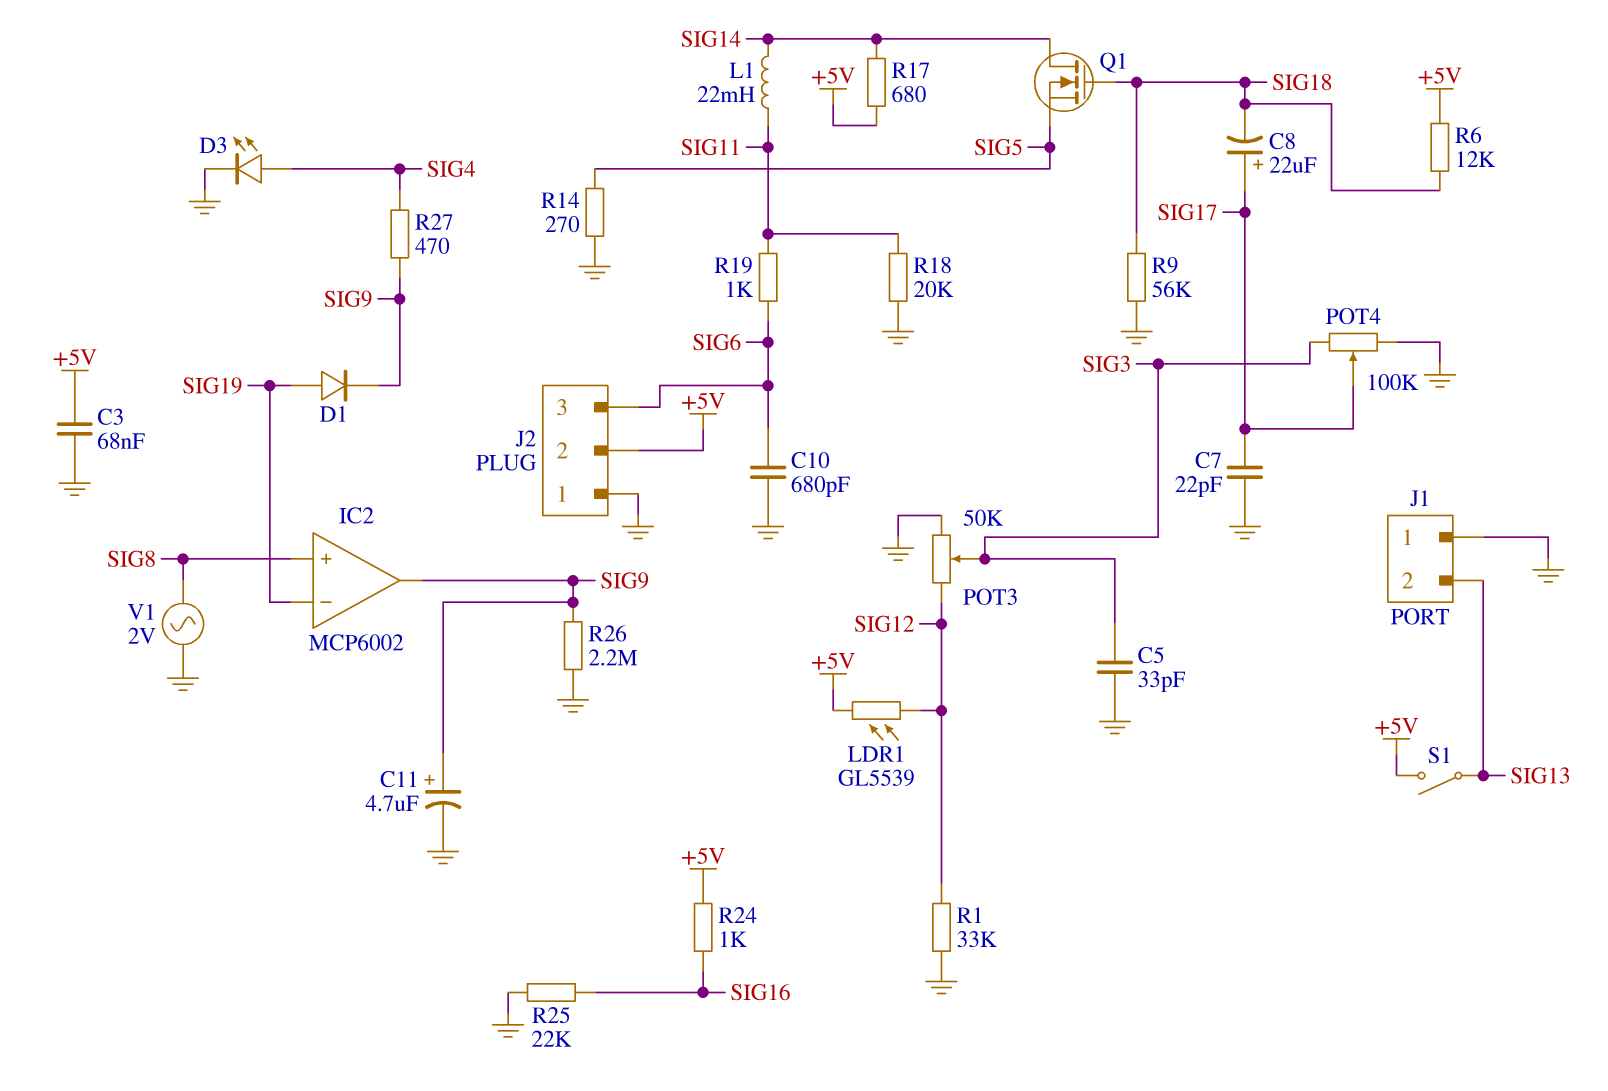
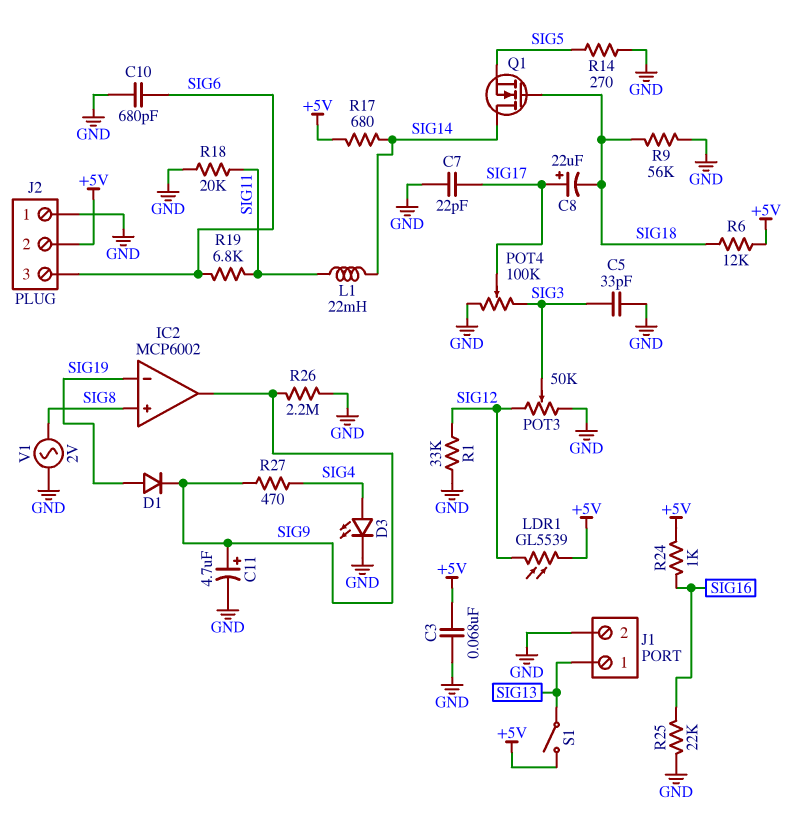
J1 pin 1: GND -> SIG13
J1 pin 2: SIG13 -> GND
R19: 1k (SIG6, SIG11) -> 6.8k (SIG6, SIG11)

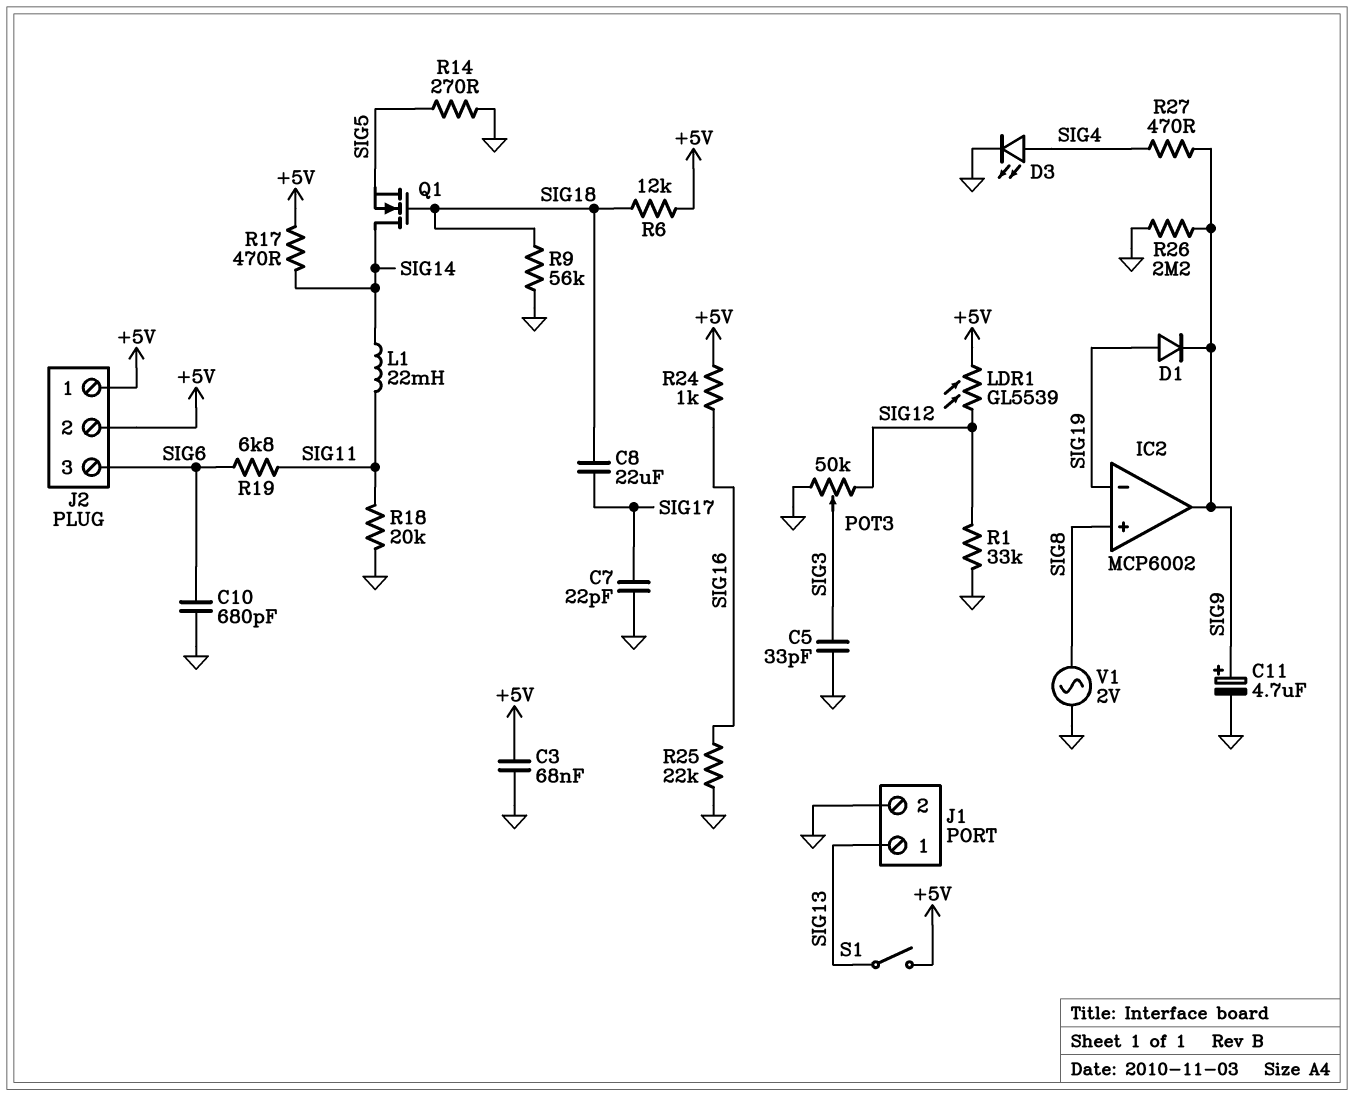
C8: 22uF (plus SIG17, minus SIG18) -> 22uF (SIG17, SIG18)
J2 pin 1: GND -> +5V
POT4: 100k (GND, SIG3, wiper SIG17) -> none
R17: 680 (+5V, SIG14) -> 470 (+5V, SIG14)

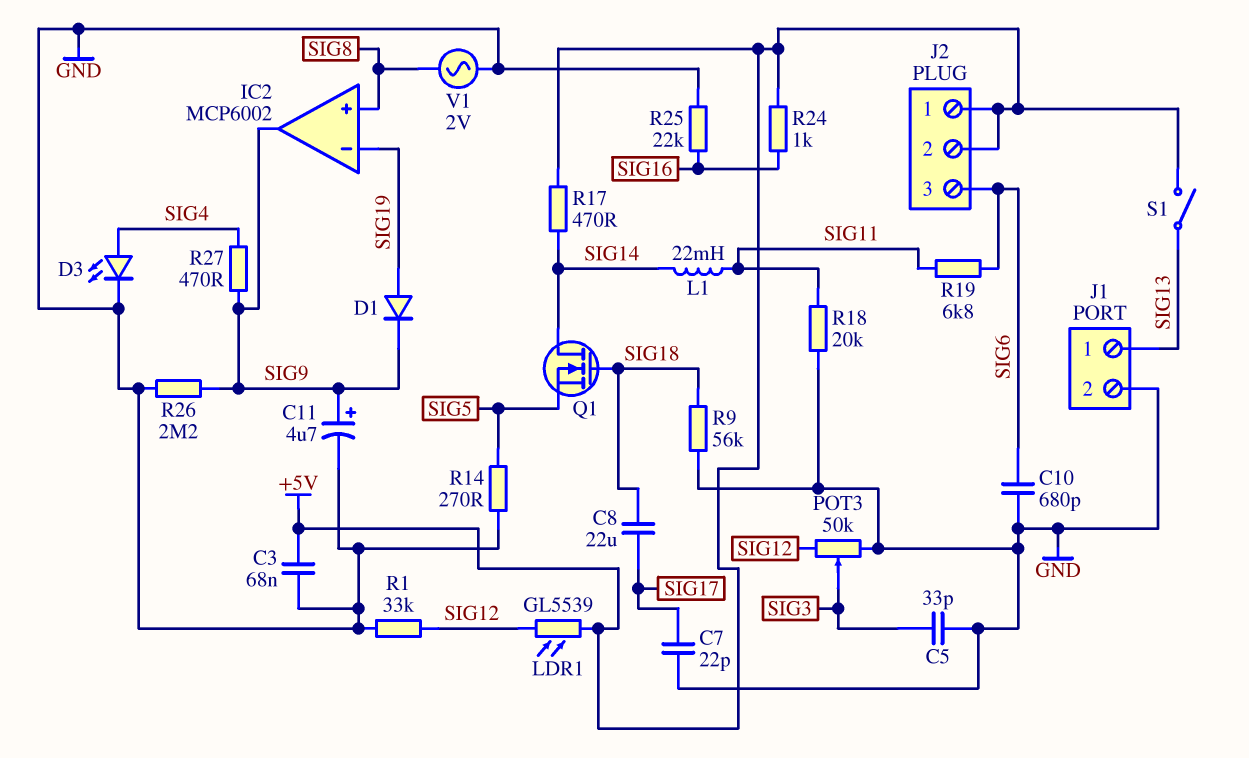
R6: 12k (+5V, SIG18) -> none

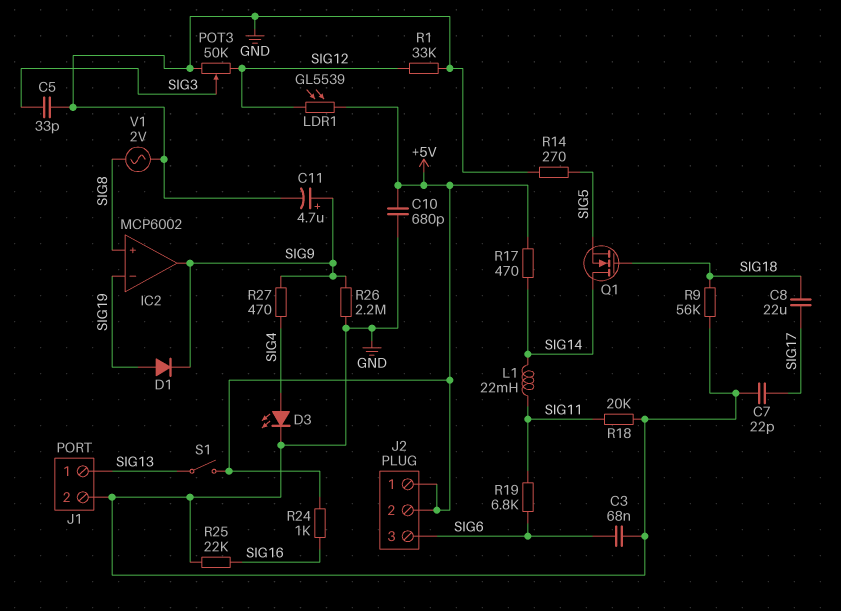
C3: 68nF (+5V, GND) -> 68nF (GND, SIG6)
C10: 680pF (GND, SIG6) -> 680pF (+5V, GND)

